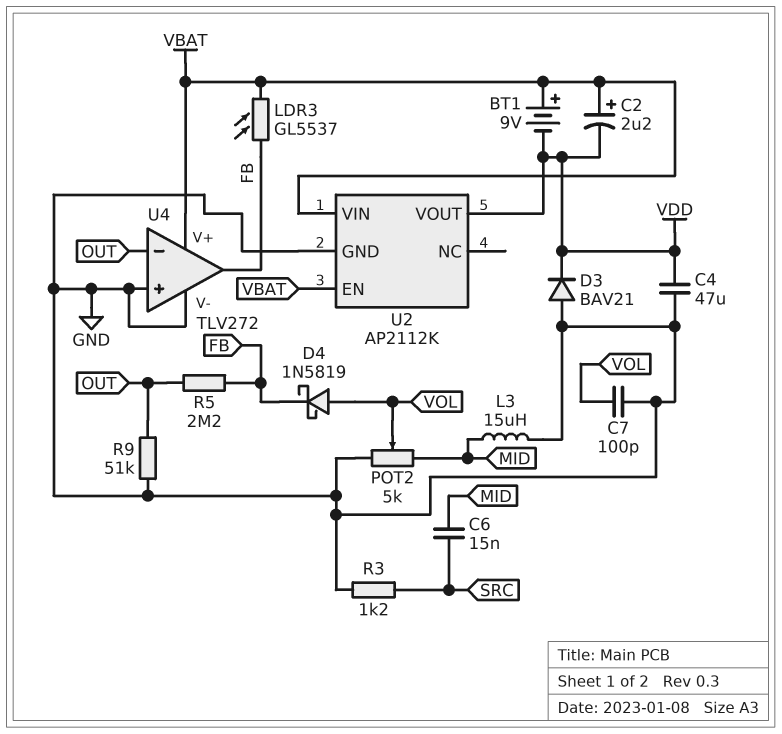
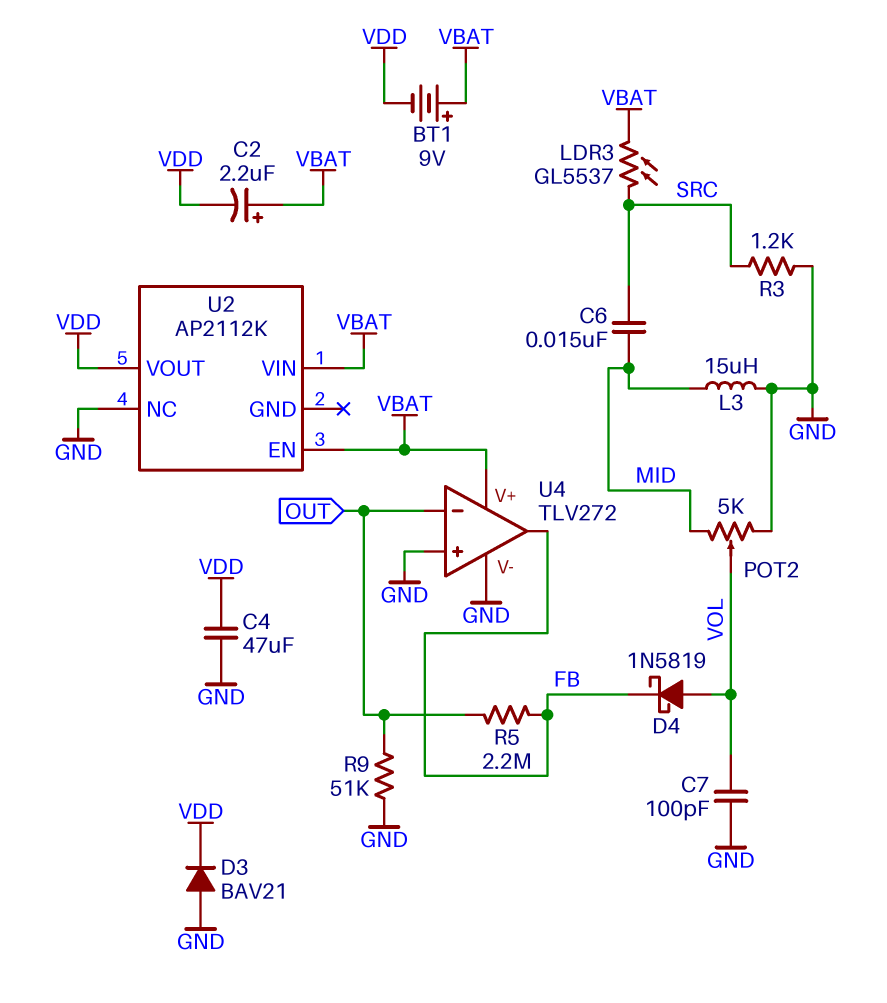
LDR3: GL5537 (FB, VBAT) -> GL5537 (SRC, VBAT)
U2 pin GND: GND -> none
U2 pin NC: none -> GND

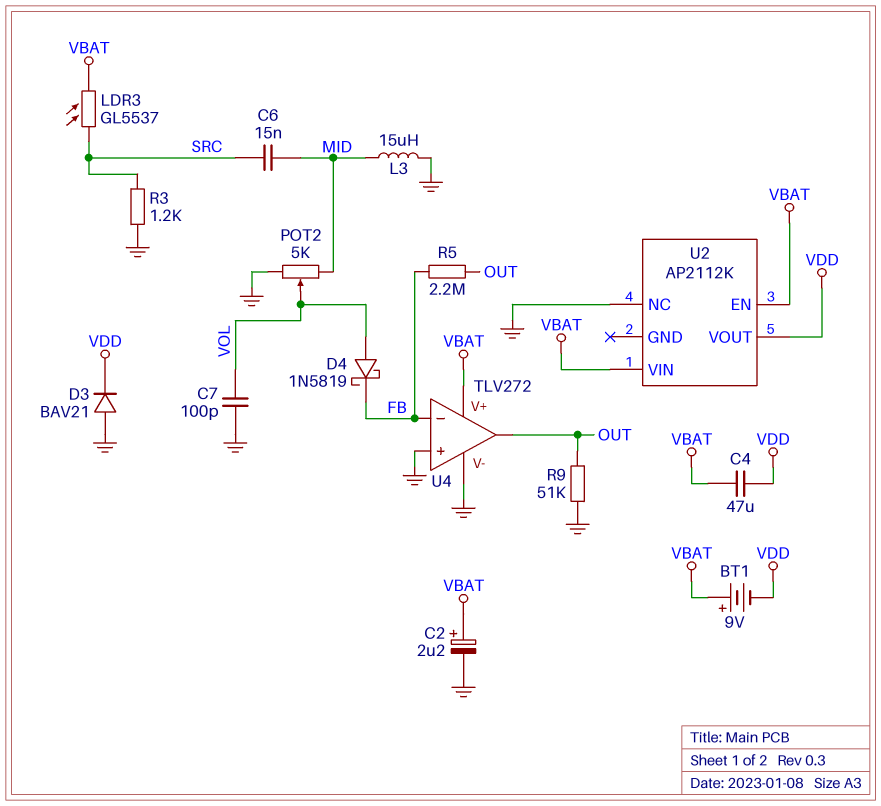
C2: 2.2uF (plus VBAT, minus VDD) -> 2.2uF (plus VBAT, minus GND)
C4: 47uF (GND, VDD) -> 47uF (VBAT, VDD)
U4 pin in-: OUT -> FB
U4 pin out: FB -> OUT

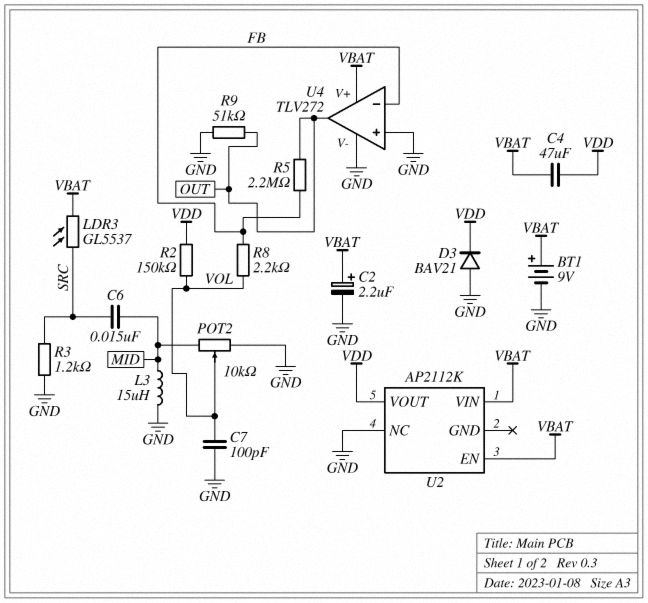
BT1: 9V (plus VBAT, minus VDD) -> 9V (plus VBAT, minus GND)
D4: schottky 1N5819 (A VOL, K FB) -> none
POT2: 5k (GND, MID, wiper VOL) -> 10k (GND, MID, wiper VOL)
R2: none -> 150k (VDD, VOL)
R8: none -> 2.2k (FB, VOL)

